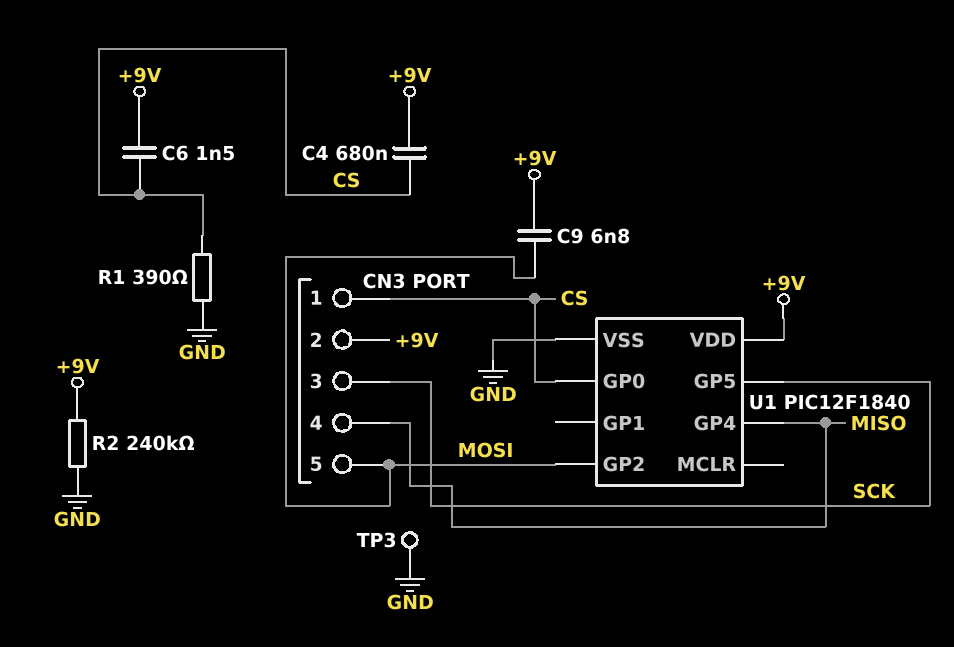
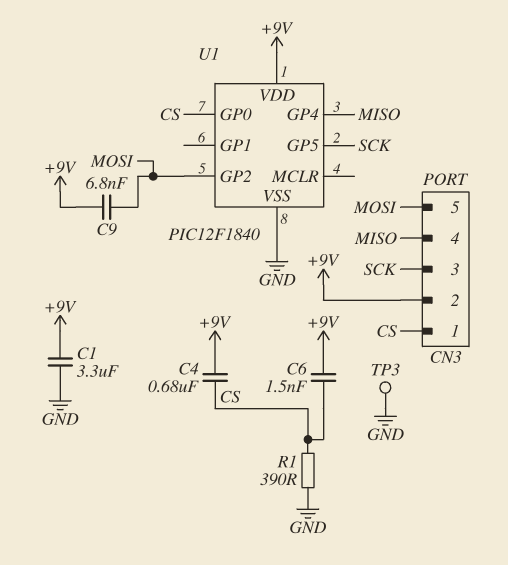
C1: none -> 3.3uF (+9V, GND)
R2: 240k (+9V, GND) -> none

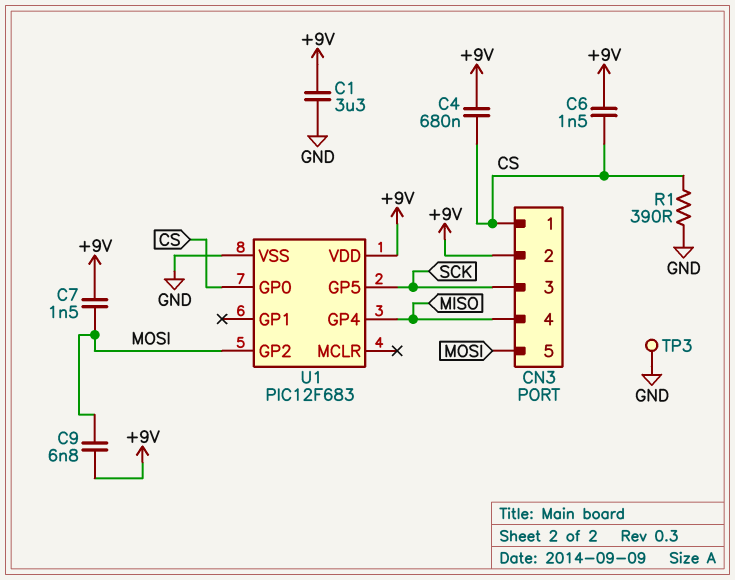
C7: none -> 1.5nF (+9V, MOSI)
U1: PIC12F1840 -> PIC12F683

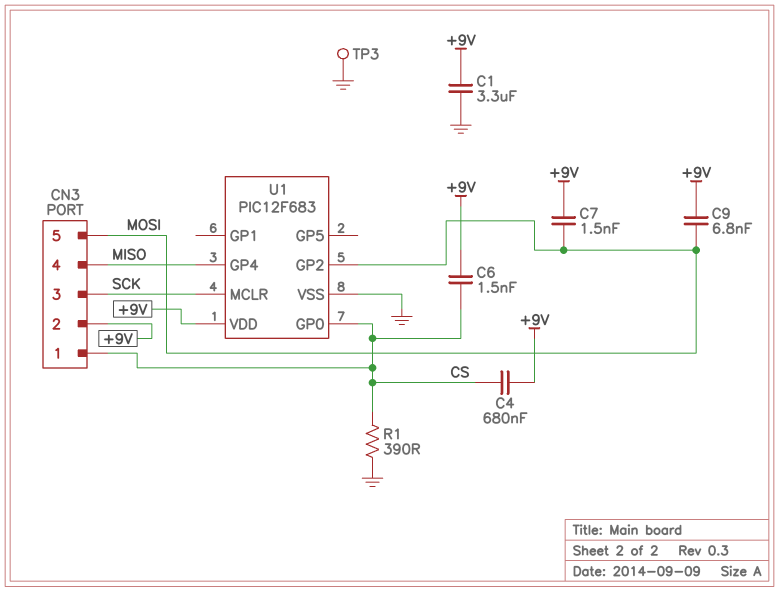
U1 pin GP5: SCK -> none
U1 pin MCLR: none -> SCK

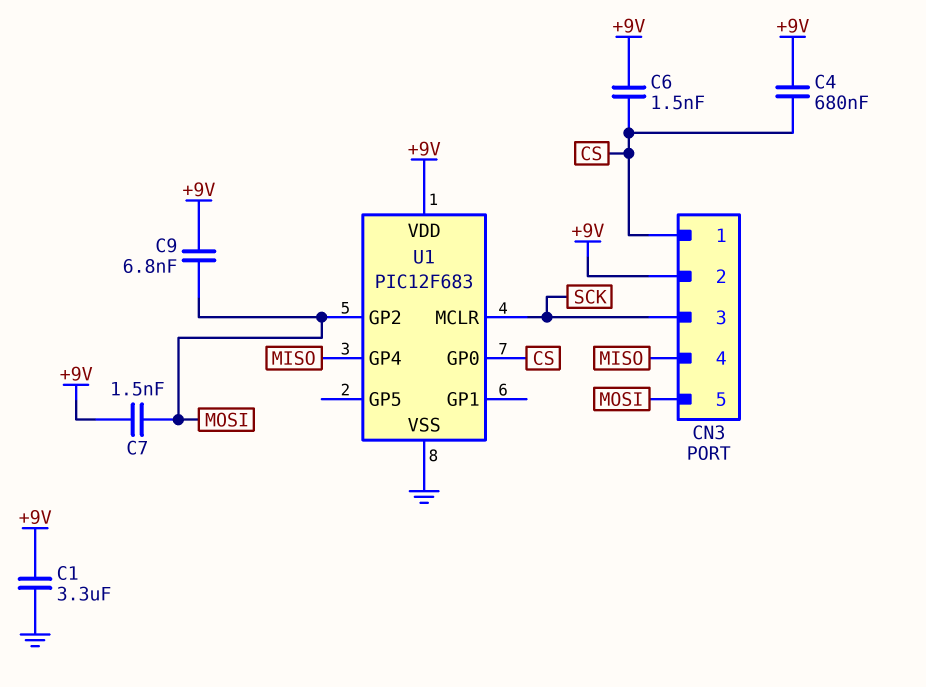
R1: 390 (CS, GND) -> none
TP3: test point (GND) -> none

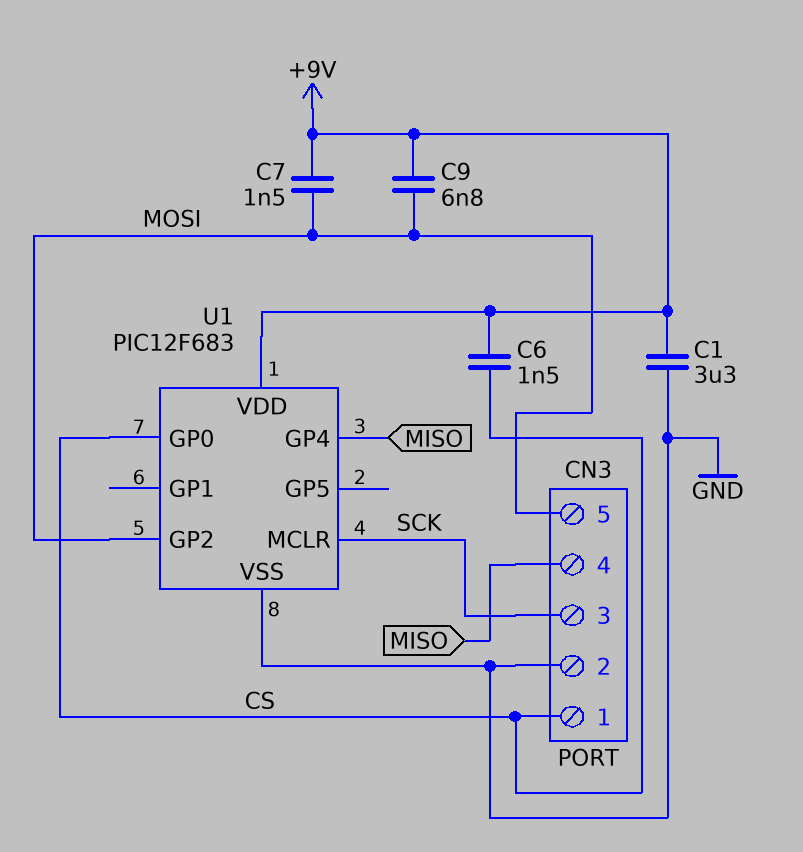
C4: 680nF (+9V, CS) -> none
CN3 pin 2: +9V -> GND

